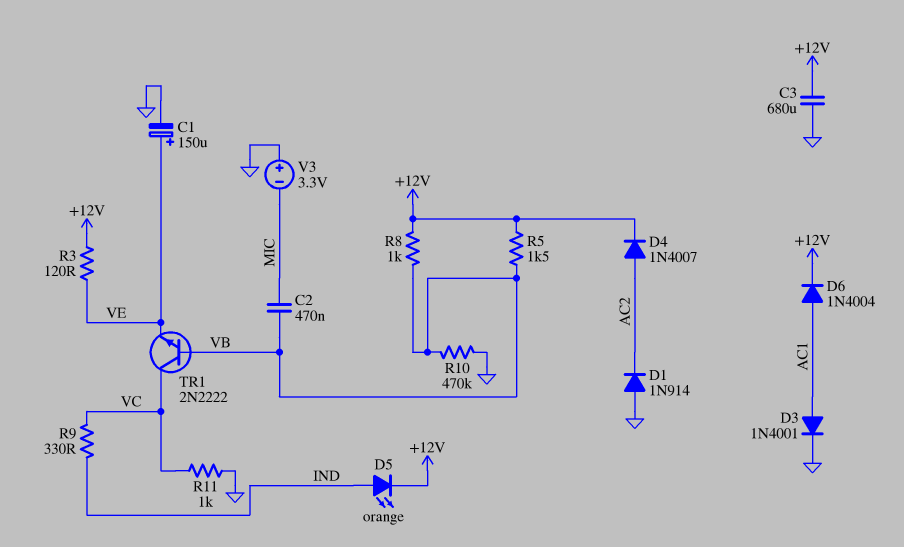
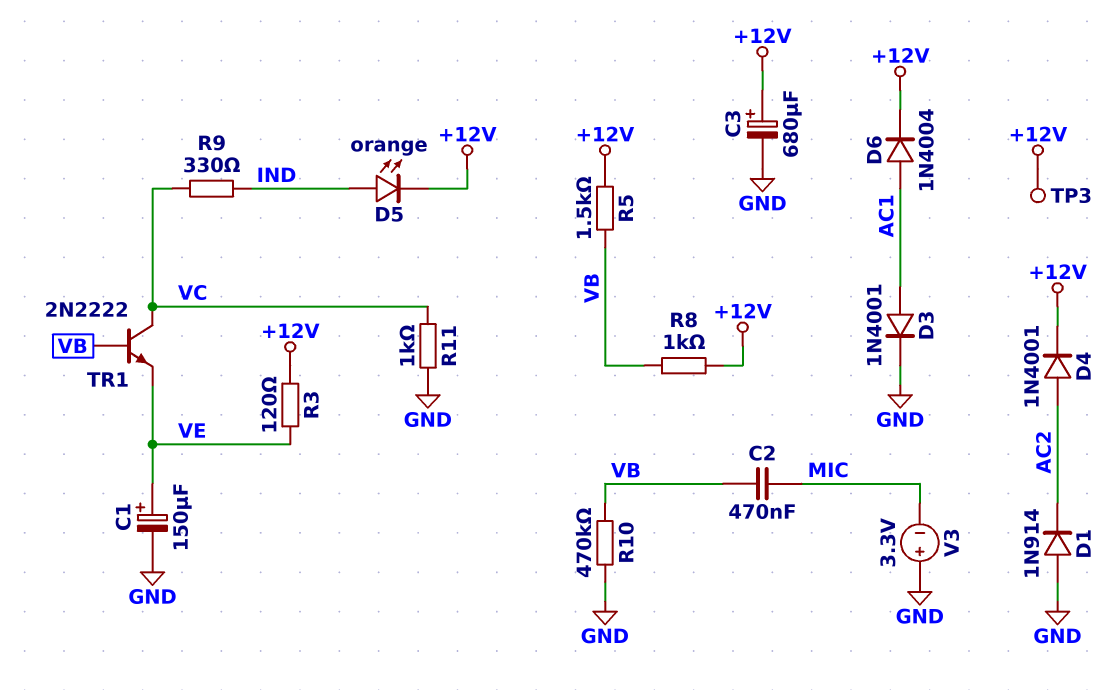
C3: 680uF (+12V, GND) -> 680uF (plus +12V, minus GND)
D4: diode 1N4007 (A AC2, K +12V) -> diode 1N4001 (A AC2, K +12V)
TP3: none -> test point (+12V)

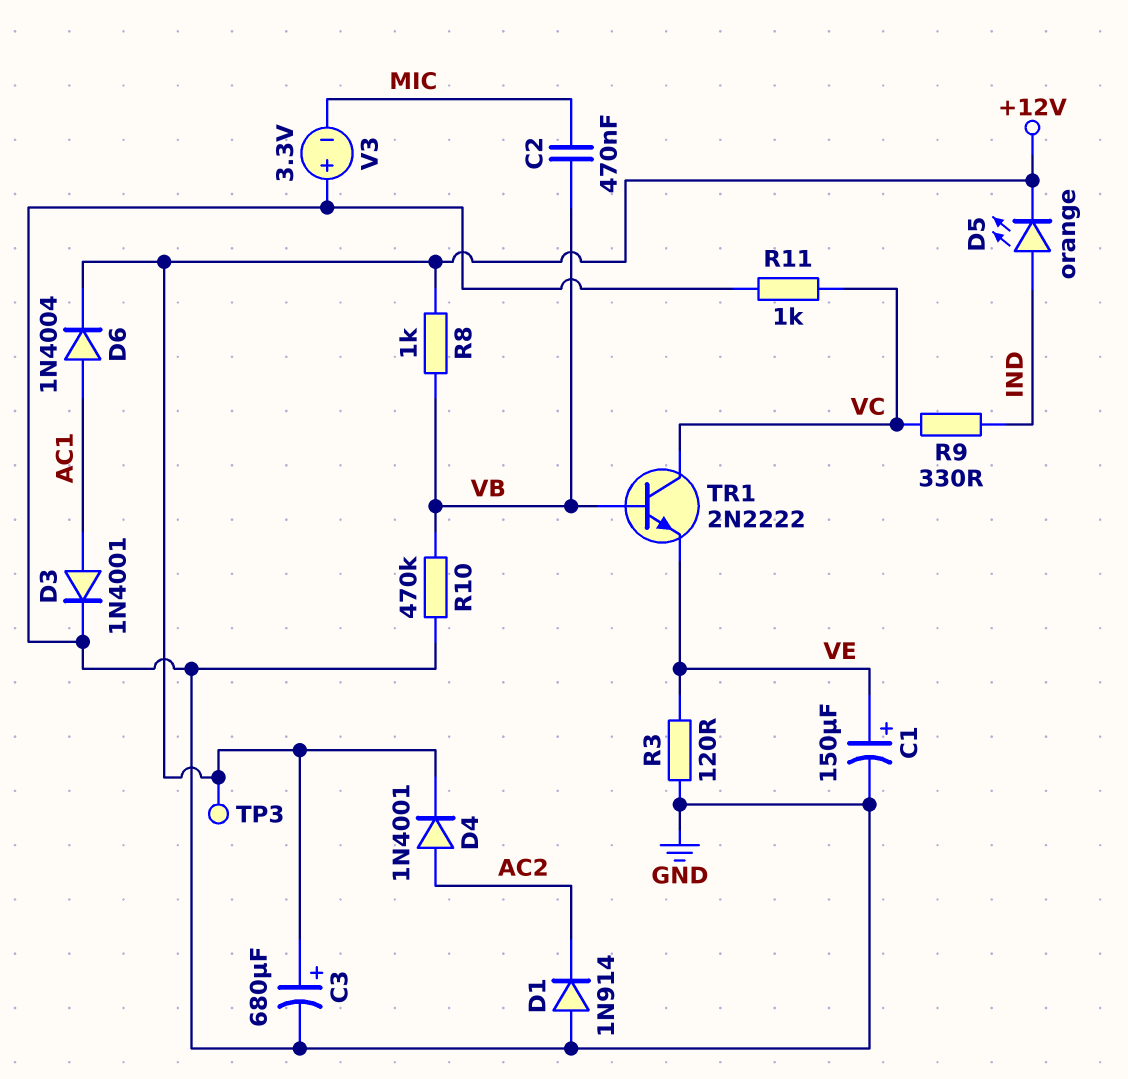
R3: 120 (+12V, VE) -> 120 (GND, VE)
R5: 1.5k (+12V, VB) -> none

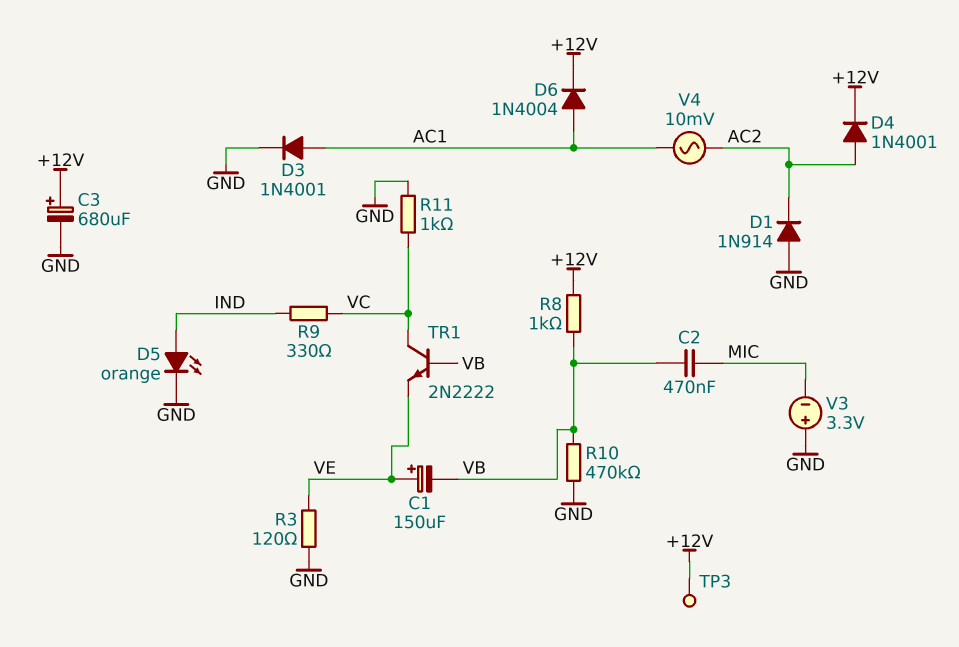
C1: 150uF (plus VE, minus GND) -> 150uF (plus VE, minus VB)
D5: LED orange (A IND, K +12V) -> LED orange (A IND, K GND)
V4: none -> AC 10mV (AC1, AC2)

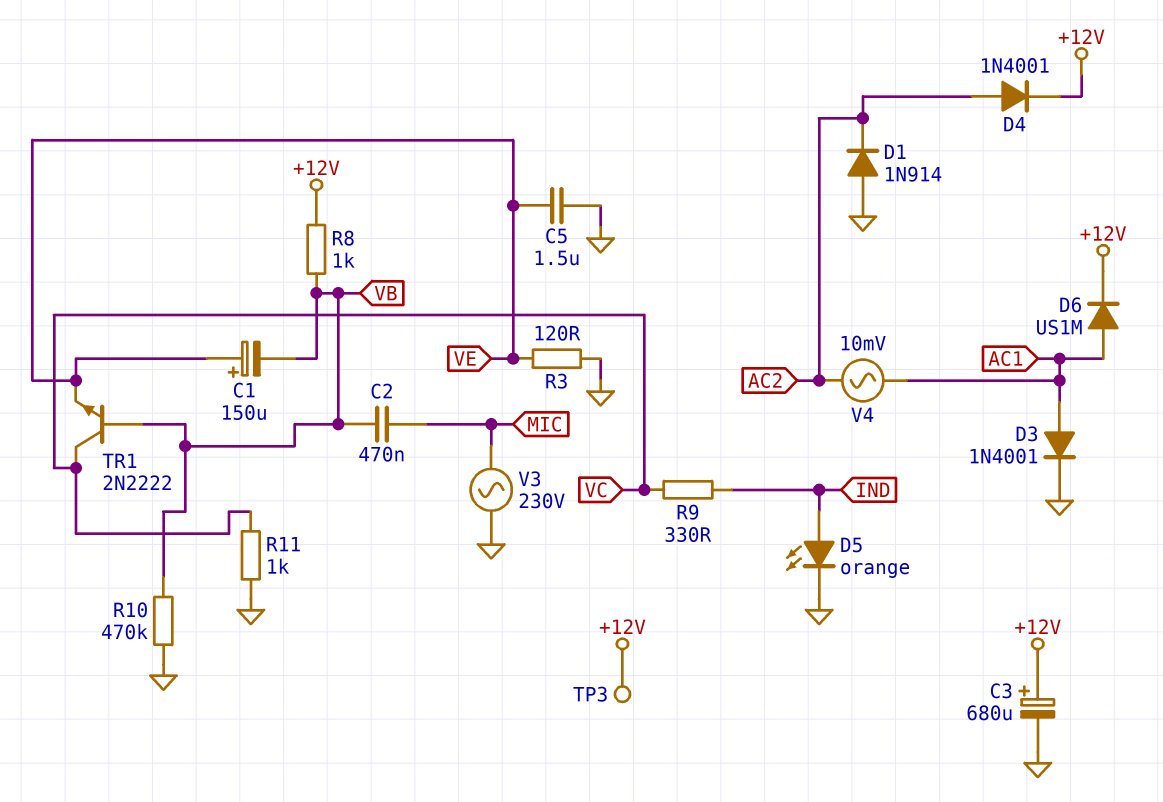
C5: none -> 1.5uF (GND, VE)
D6: diode 1N4004 (A AC1, K +12V) -> diode US1M (A AC1, K +12V)
V3: 3.3V (plus GND, minus MIC) -> AC 230V (GND, MIC)

